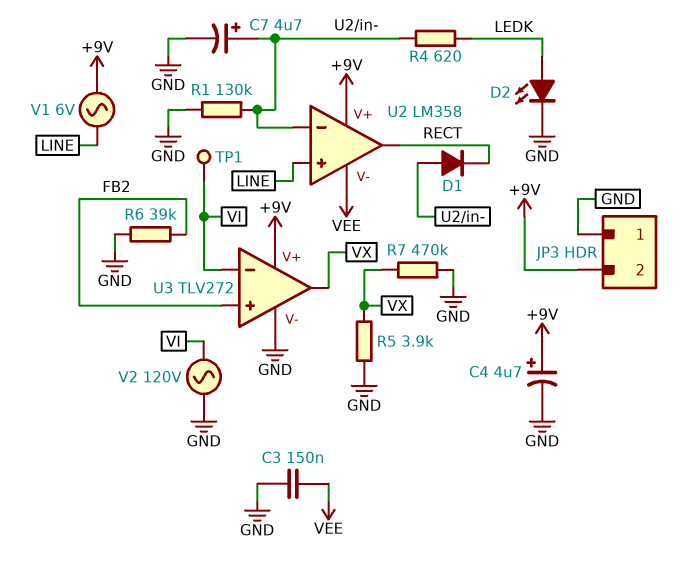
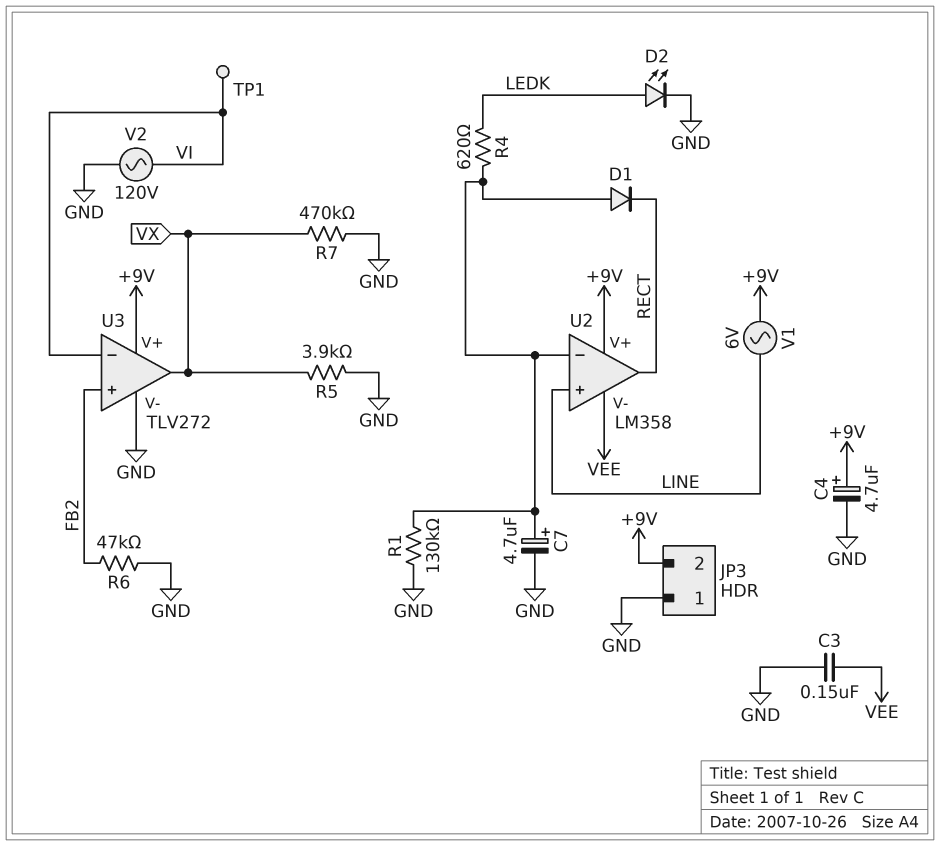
R6: 39k (FB2, GND) -> 47k (FB2, GND)

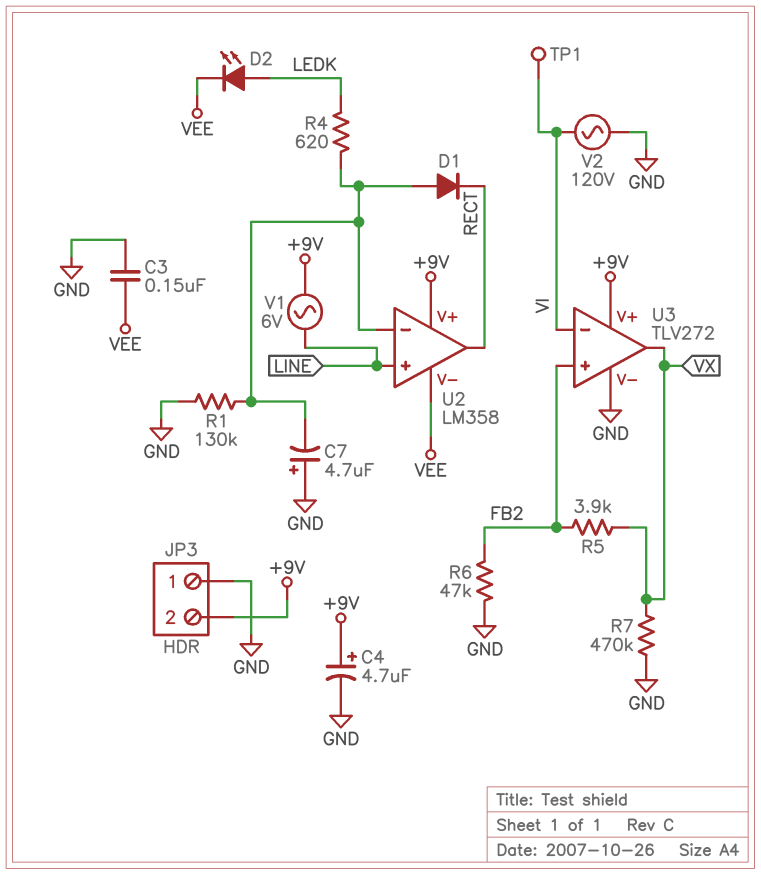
C7: 4.7uF (plus U2/in-, minus GND) -> 4.7uF (plus GND, minus U2/in-)
D2: LED (A LEDK, K GND) -> LED (A LEDK, K VEE)
R5: 3.9k (GND, VX) -> 3.9k (FB2, VX)

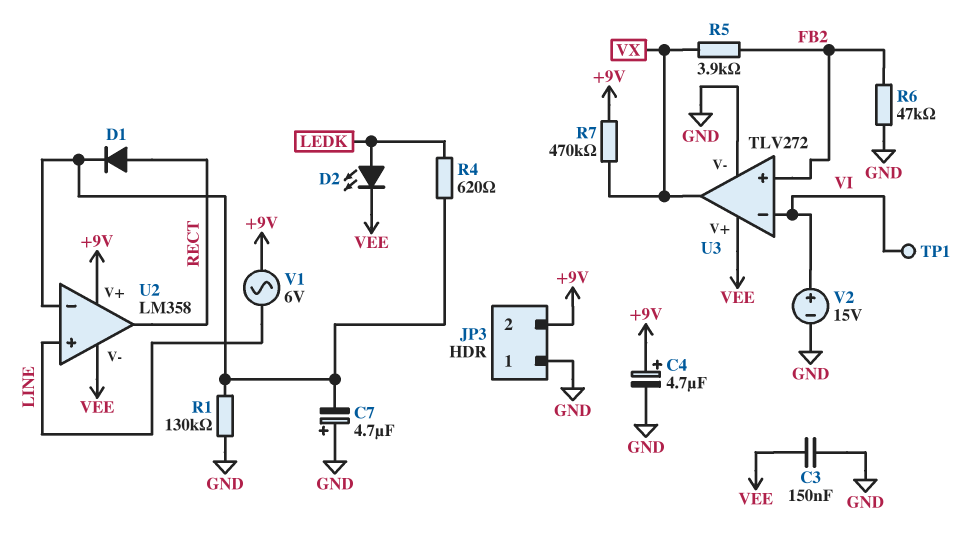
D1: diode (A U2/in-, K RECT) -> diode (A RECT, K U2/in-)
R7: 470k (GND, VX) -> 470k (+9V, VX)
U3 pin V+: +9V -> VEE
V2: AC 120V (GND, VI) -> 15V (plus VI, minus GND)

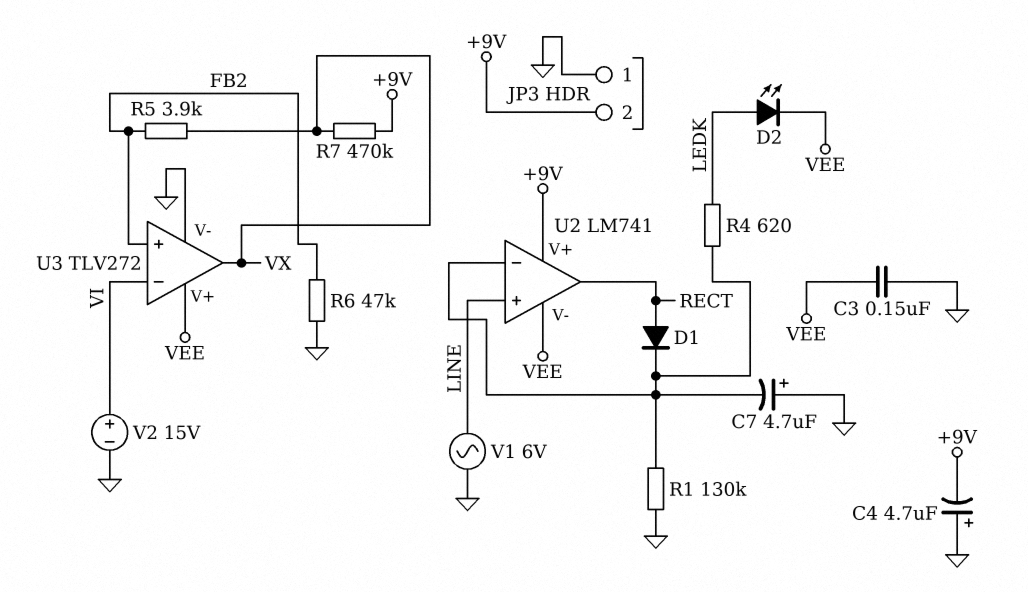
C4: 4.7uF (plus +9V, minus GND) -> 4.7uF (plus GND, minus +9V)
TP1: test point (VI) -> none
U2: LM358 -> LM741
V1: AC 6V (+9V, LINE) -> AC 6V (GND, LINE)

